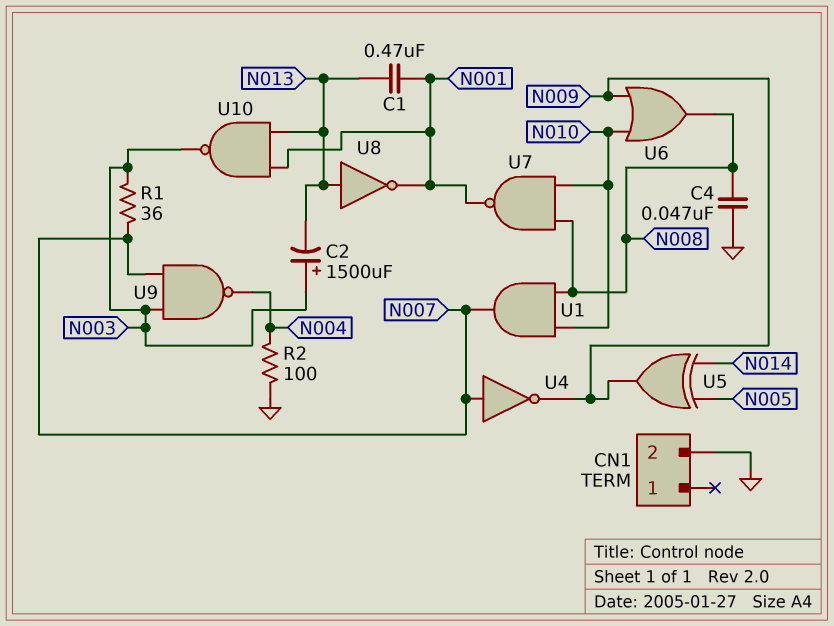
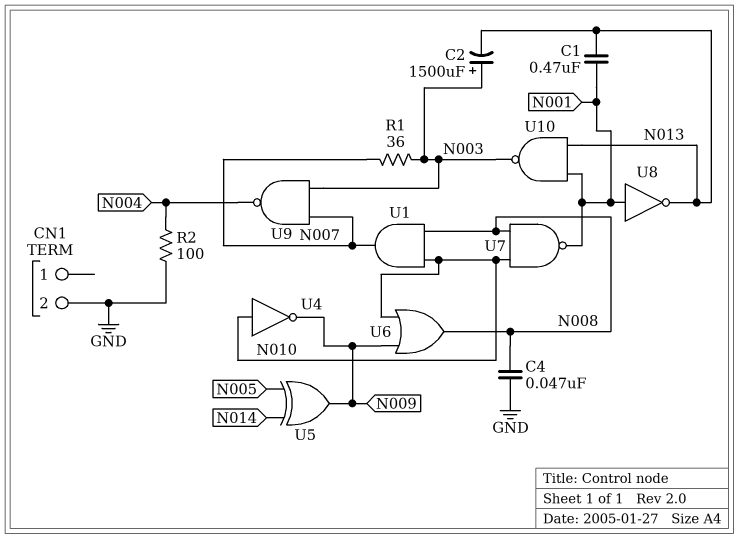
U4: NOT (in N007, out N009) -> NOT (in N010, out N009)
U8: NOT (in N013, out N001) -> NOT (in N001, out N013)

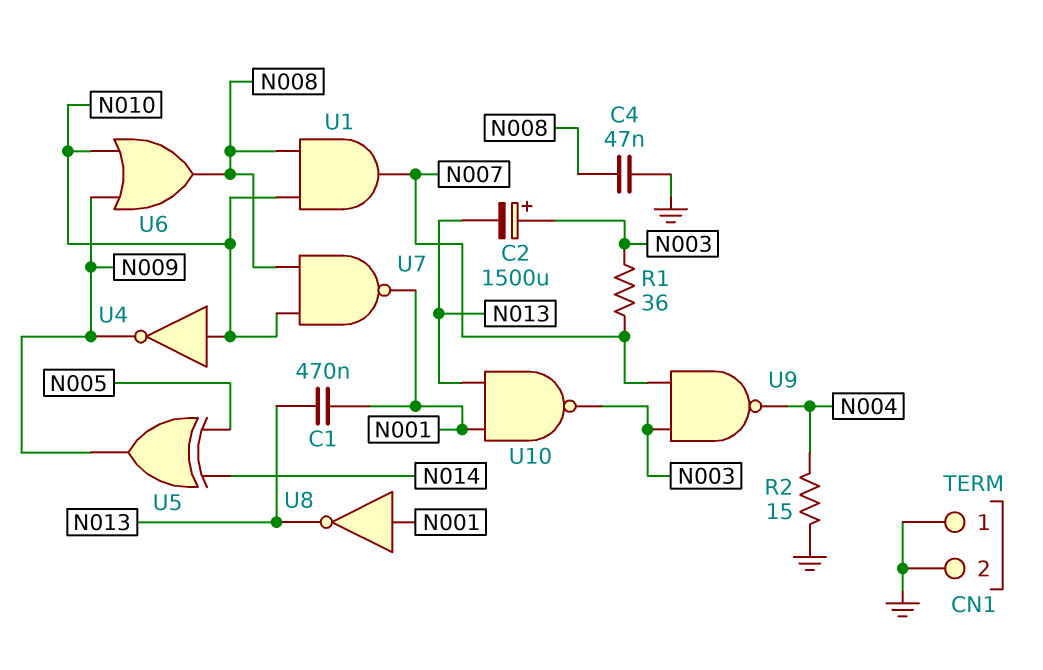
CN1 pin 1: none -> GND
R2: 100 (GND, N004) -> 15 (GND, N004)

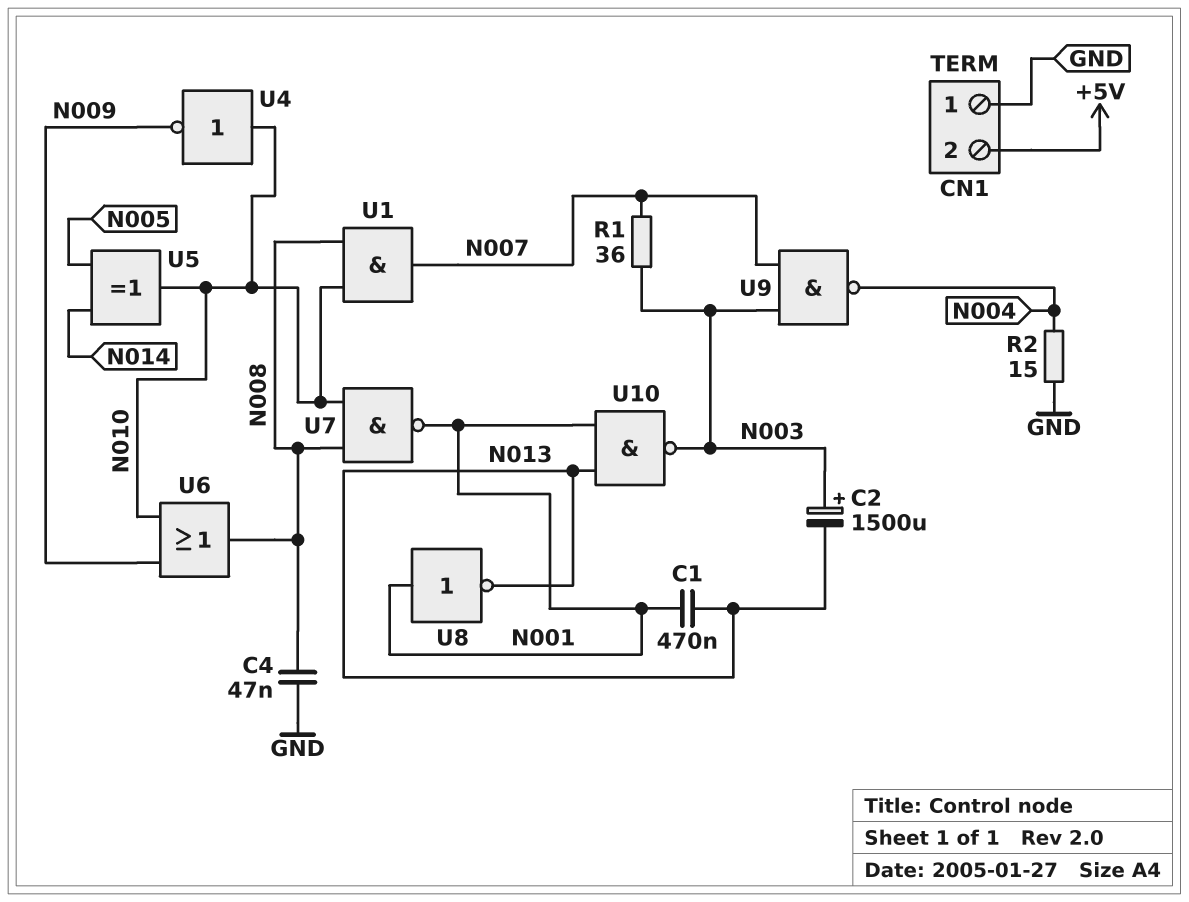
CN1 pin 2: GND -> +5V
U5: XOR (in N005, in N014, out N009) -> XOR (in N005, in N014, out N010)

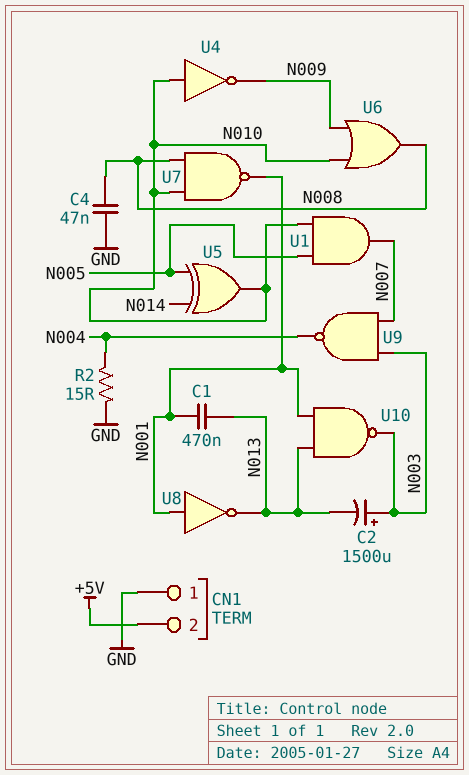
R1: 36 (N003, N007) -> none
U1: AND (in N008, in N010, out N007) -> AND (in N005, in N010, out N007)

